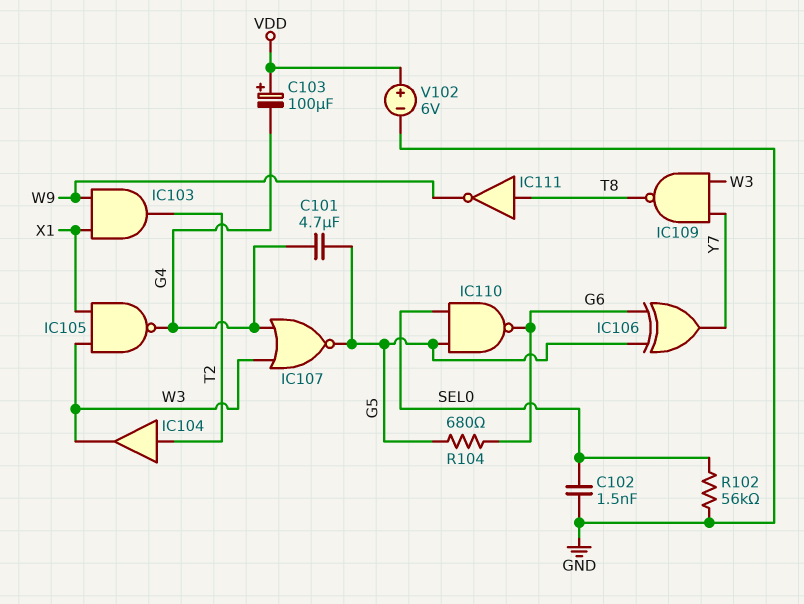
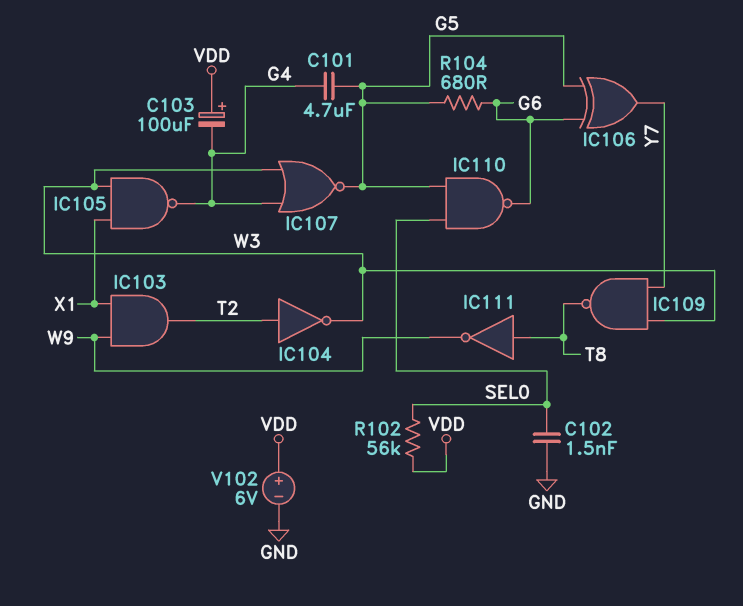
IC104: buffer (in T2, out W3) -> NOT (in T2, out W3)
R102: 56k (GND, SEL0) -> 56k (SEL0, VDD)

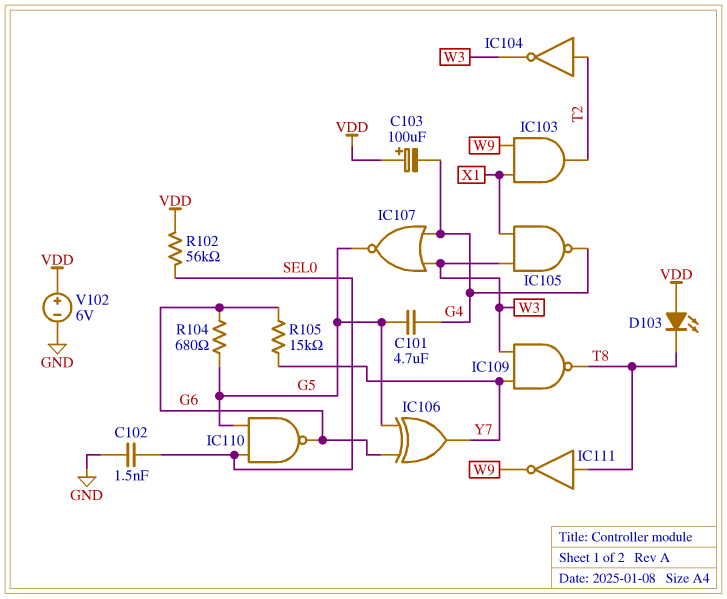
D103: none -> LED (A VDD, K T8)
R105: none -> 15k (G6, Y7)

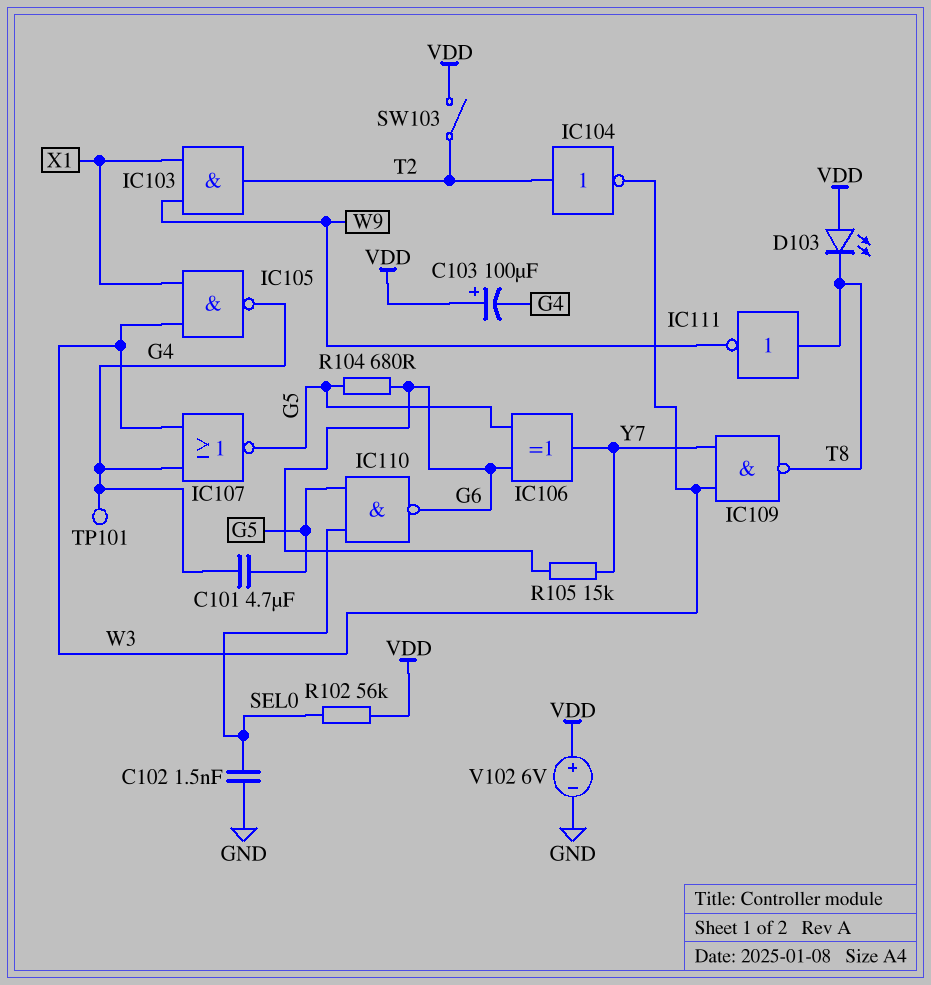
SW103: none -> switch (T2, VDD)
TP101: none -> test point (G4)

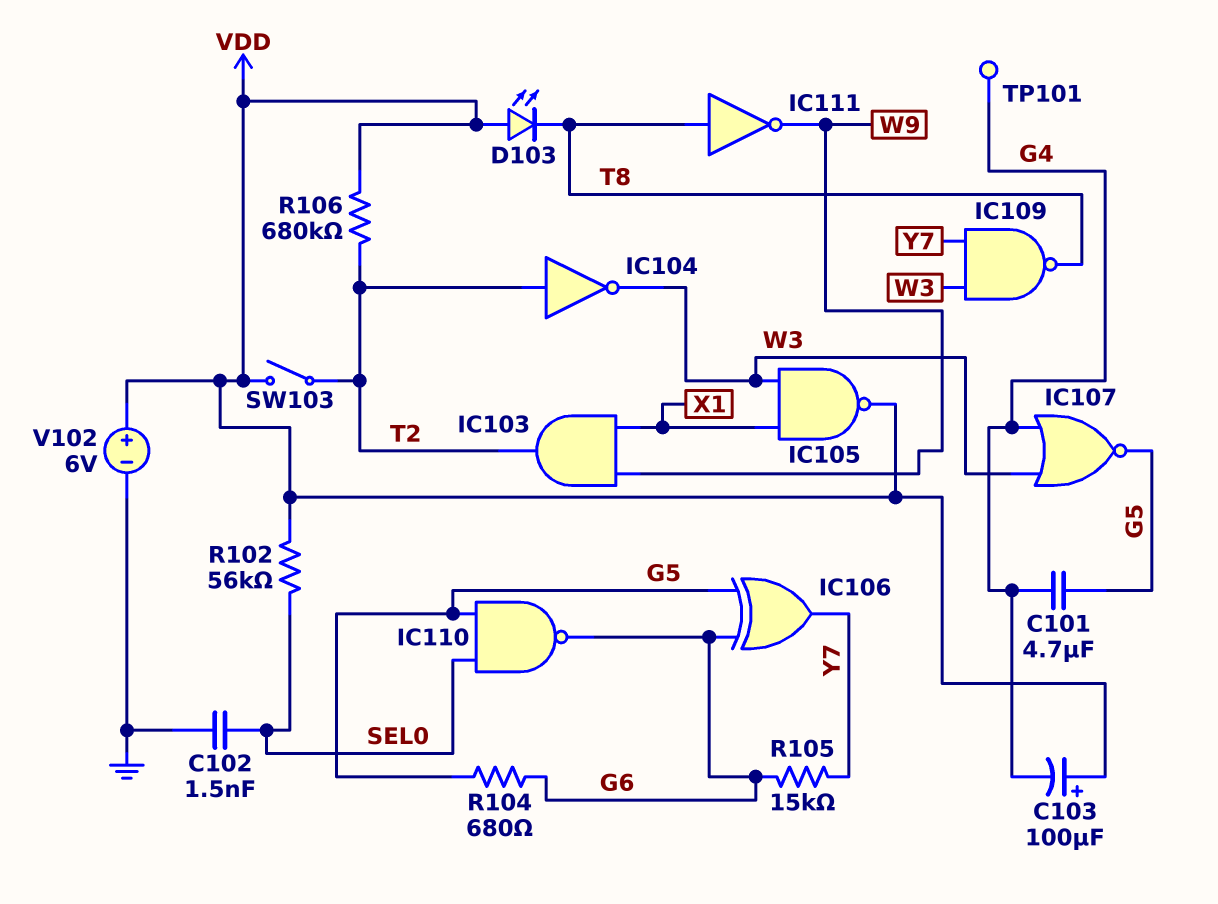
IC105: NAND (in W3, in X1, out G4) -> NAND (in W3, in X1, out VDD)
R106: none -> 680k (T2, VDD)

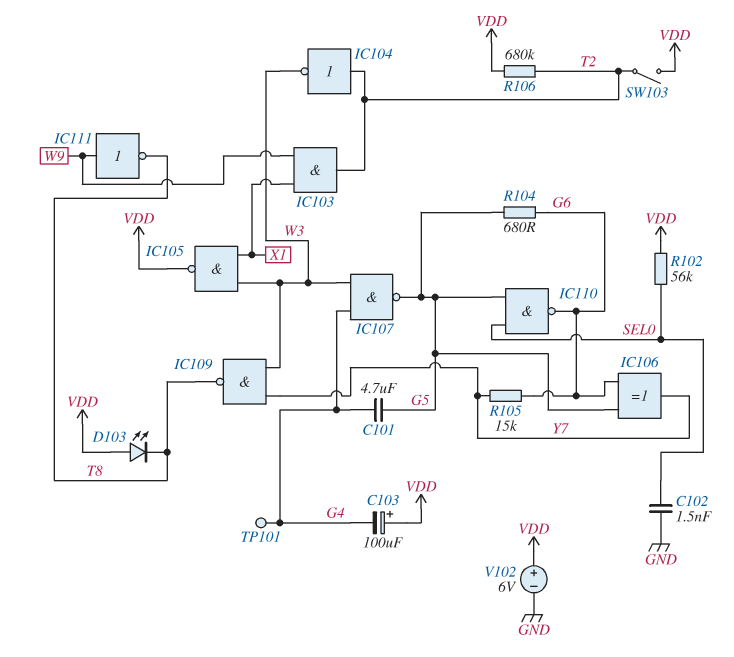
IC107: NOR (in G4, in W3, out G5) -> NAND (in G4, in W3, out G5)
IC111: NOT (in T8, out W9) -> NOT (in W9, out T8)

